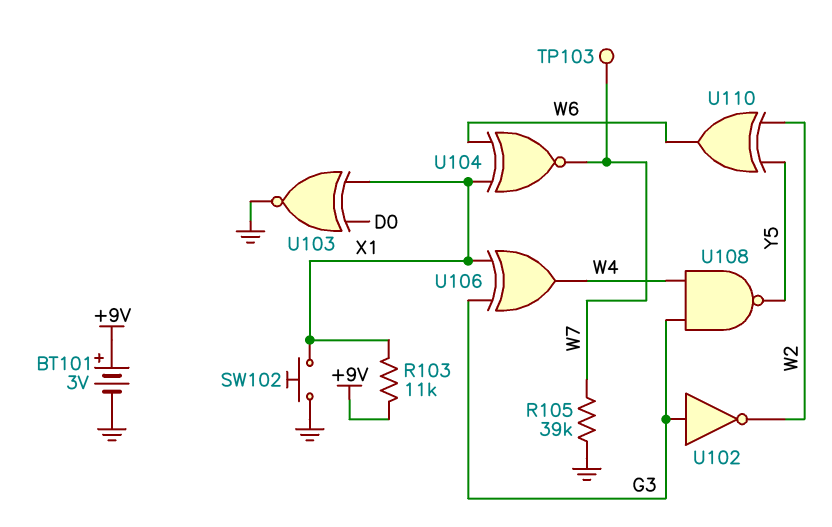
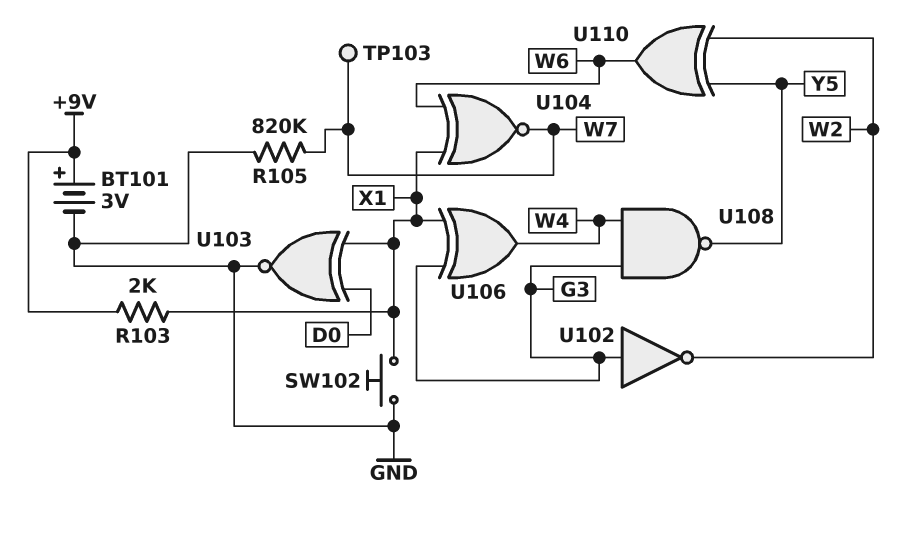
R103: 11k (+9V, X1) -> 2k (+9V, X1)
R105: 39k (GND, W7) -> 820k (GND, W7)

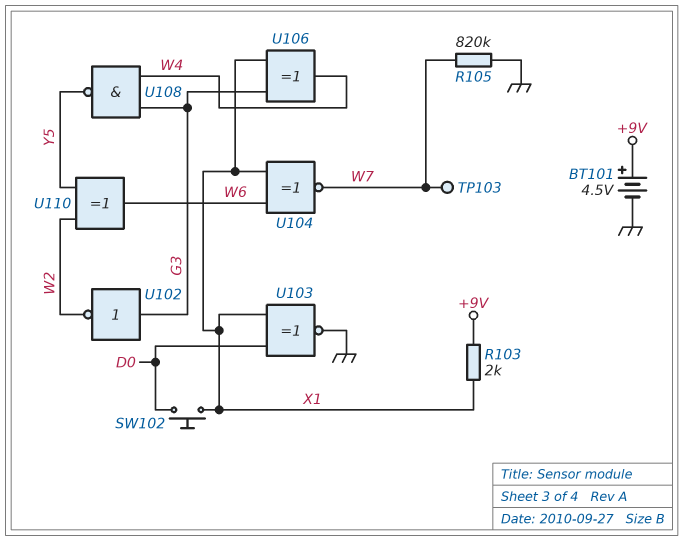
BT101: 3V (plus +9V, minus GND) -> 4.5V (plus +9V, minus GND)
SW102: button (GND, X1) -> button (D0, X1)

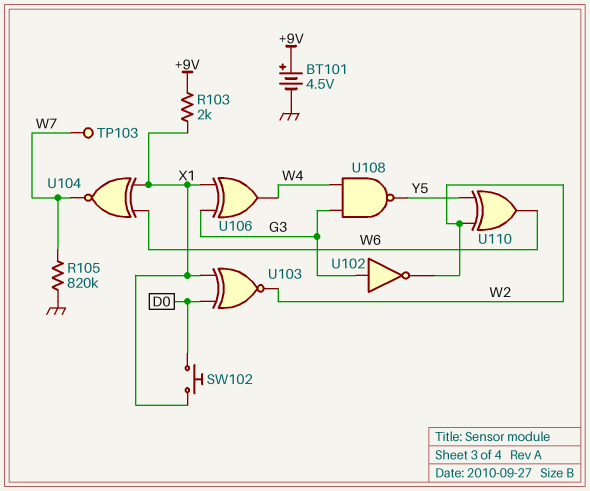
U103: XNOR (in D0, in X1, out GND) -> XNOR (in D0, in X1, out W2)

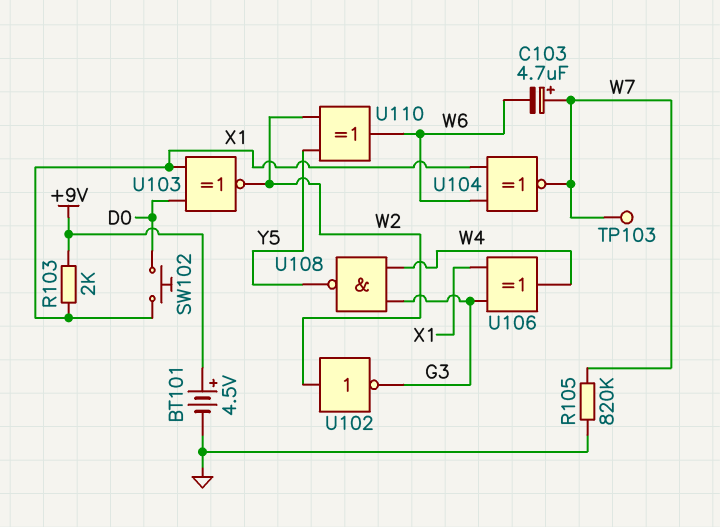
C103: none -> 4.7uF (plus W7, minus W6)
U102: NOT (in G3, out W2) -> NOT (in W2, out G3)

